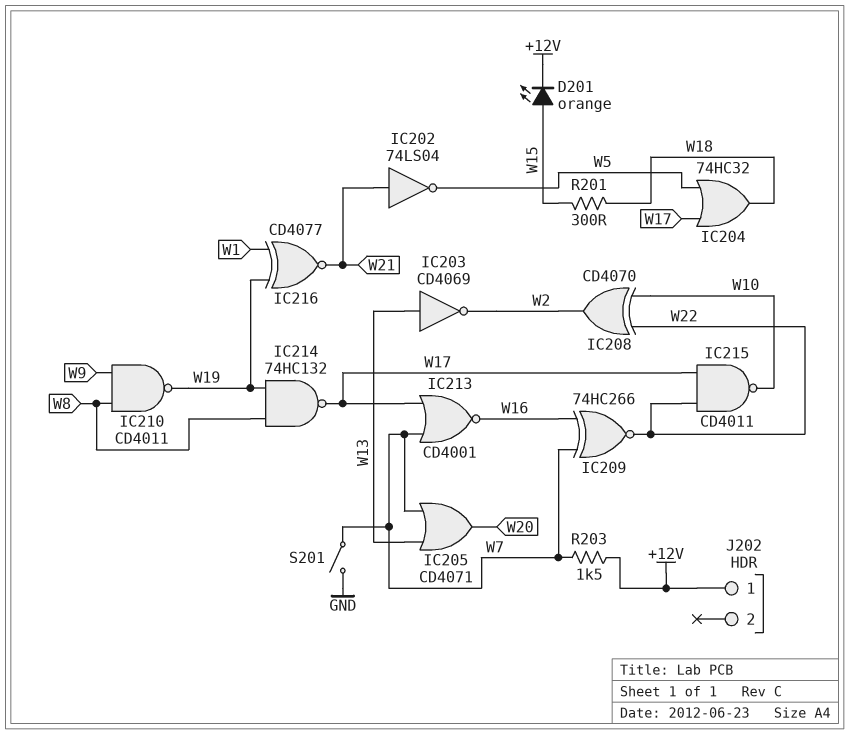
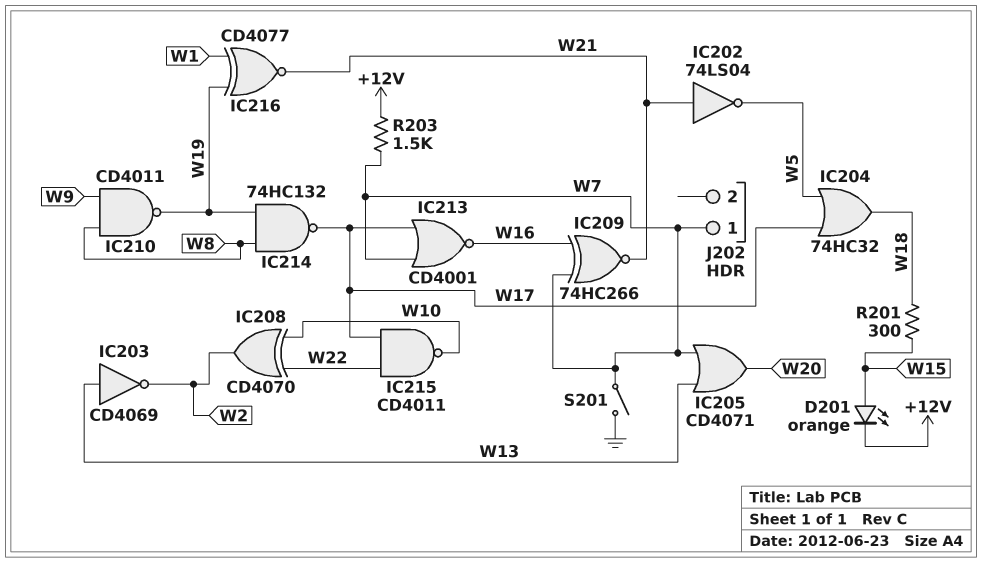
IC209: XNOR 74HC266 (in W7, in W16, out W22) -> XNOR 74HC266 (in W7, in W16, out W21)
J202 pin 1: +12V -> W7

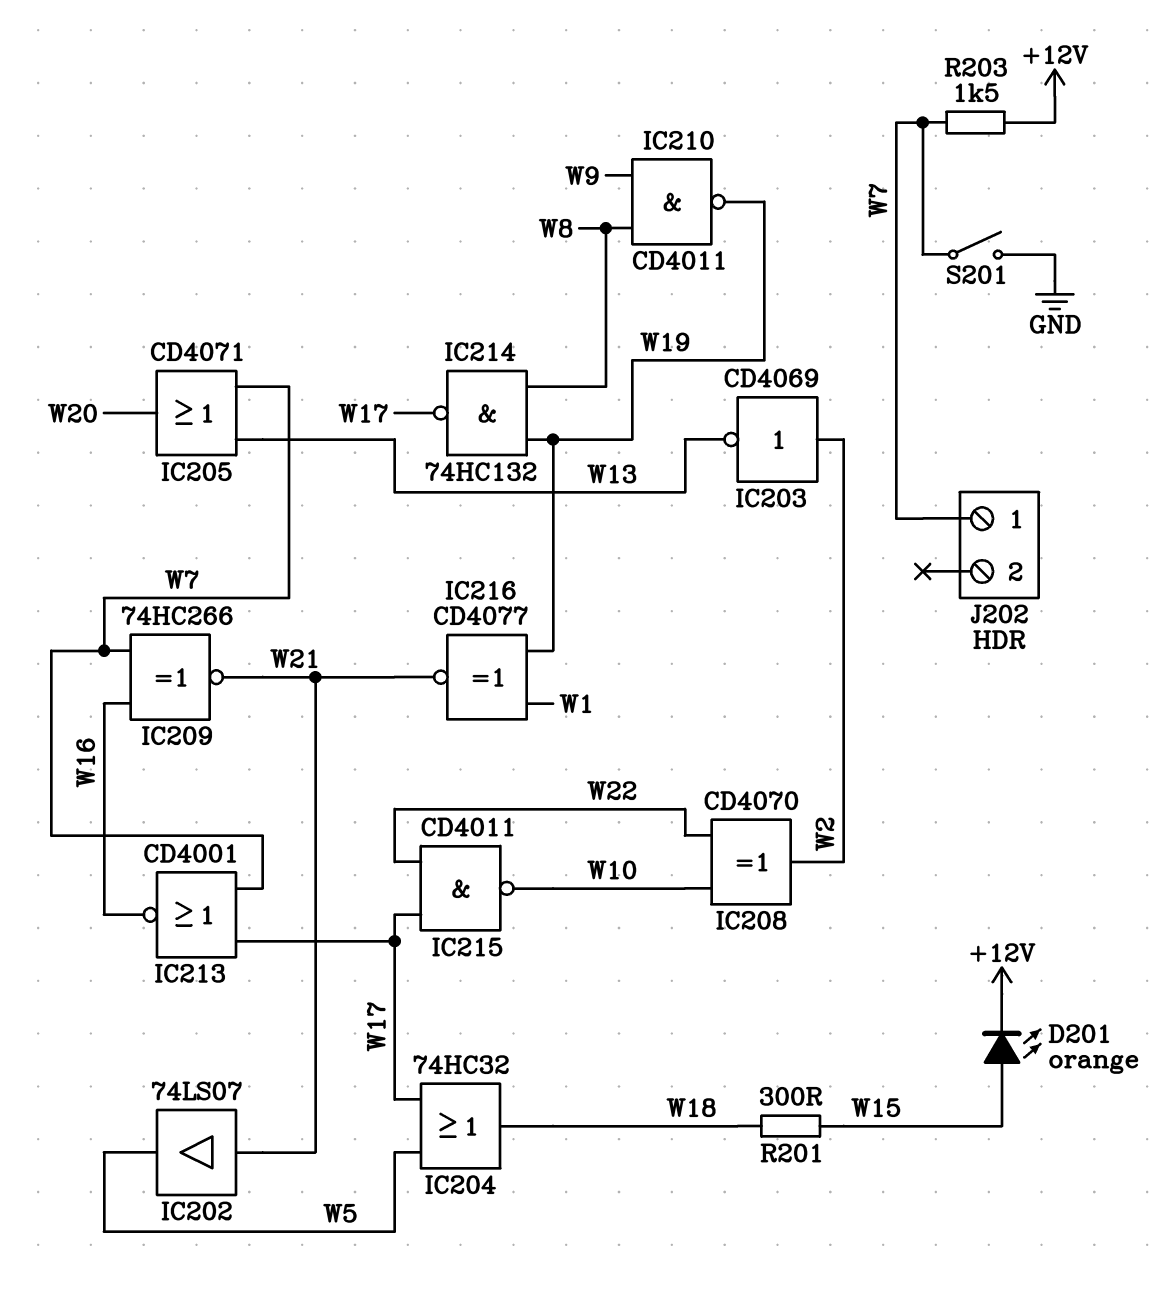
IC202: NOT 74LS04 (in W21, out W5) -> buffer 74LS07 (in W21, out W5)
IC203: NOT CD4069 (in W13, out W2) -> NOT CD4069 (in W2, out W13)

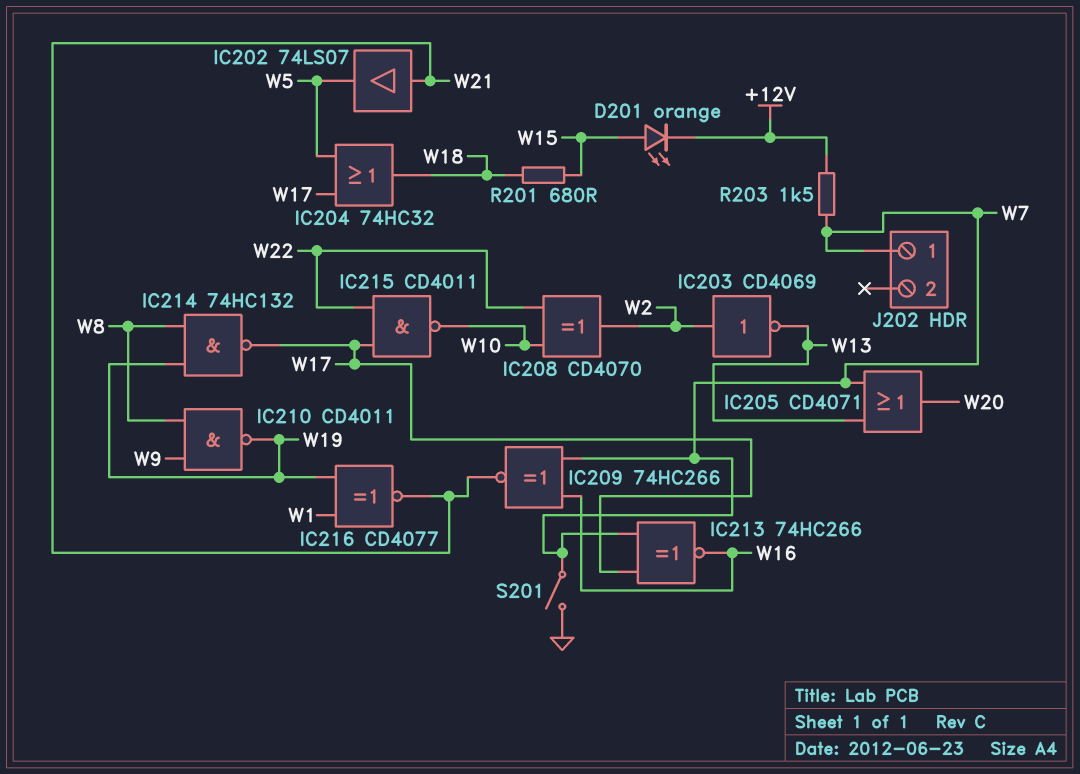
IC213: NOR CD4001 (in W7, in W17, out W16) -> XNOR 74HC266 (in W7, in W17, out W16)
R201: 300 (W15, W18) -> 680 (W15, W18)

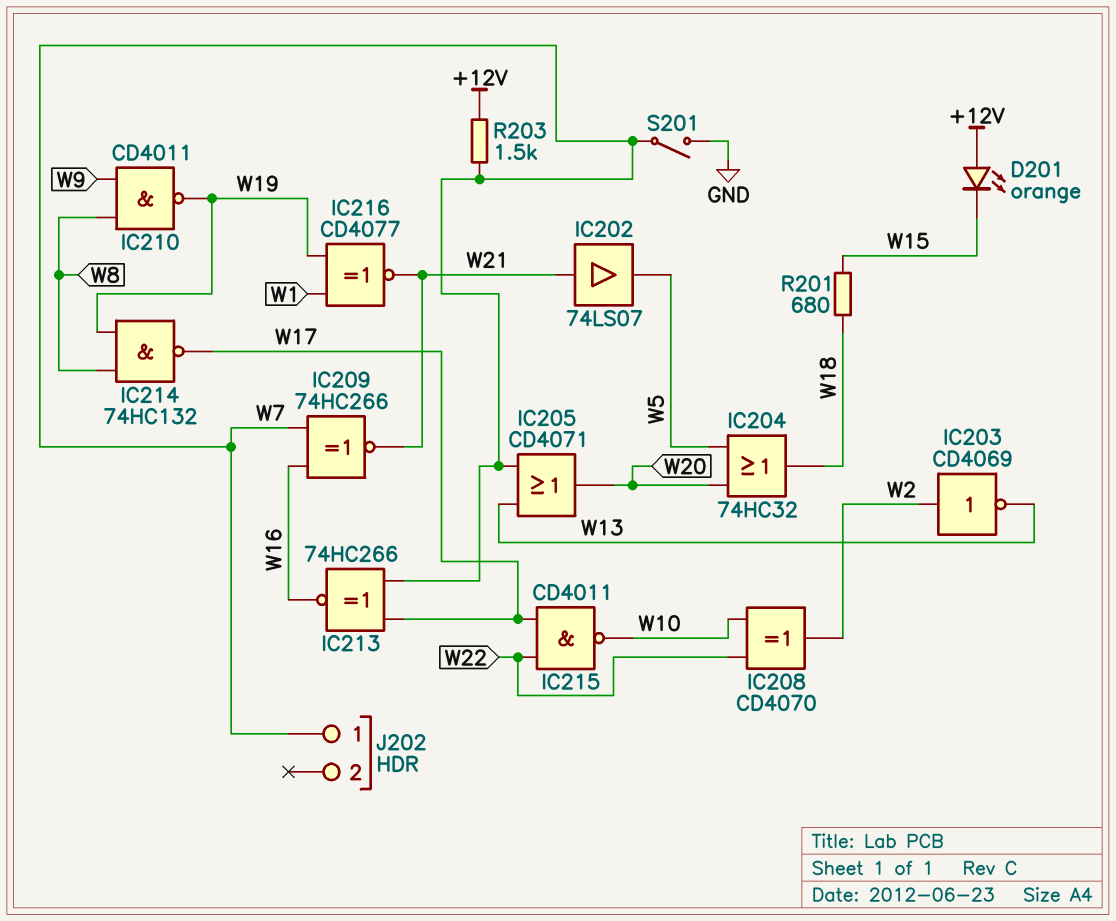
D201: LED orange (A W15, K +12V) -> LED orange (A +12V, K W15)
IC204: OR 74HC32 (in W5, in W17, out W18) -> OR 74HC32 (in W5, in W20, out W18)

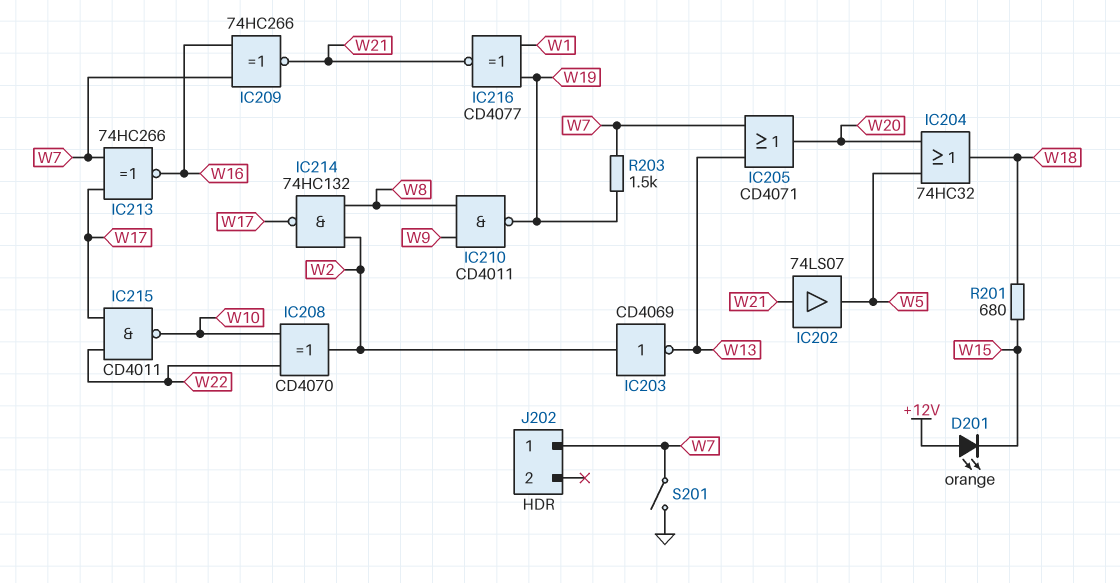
IC214: NAND 74HC132 (in W8, in W19, out W17) -> NAND 74HC132 (in W2, in W8, out W17)
R203: 1.5k (+12V, W7) -> 1.5k (W7, W19)

